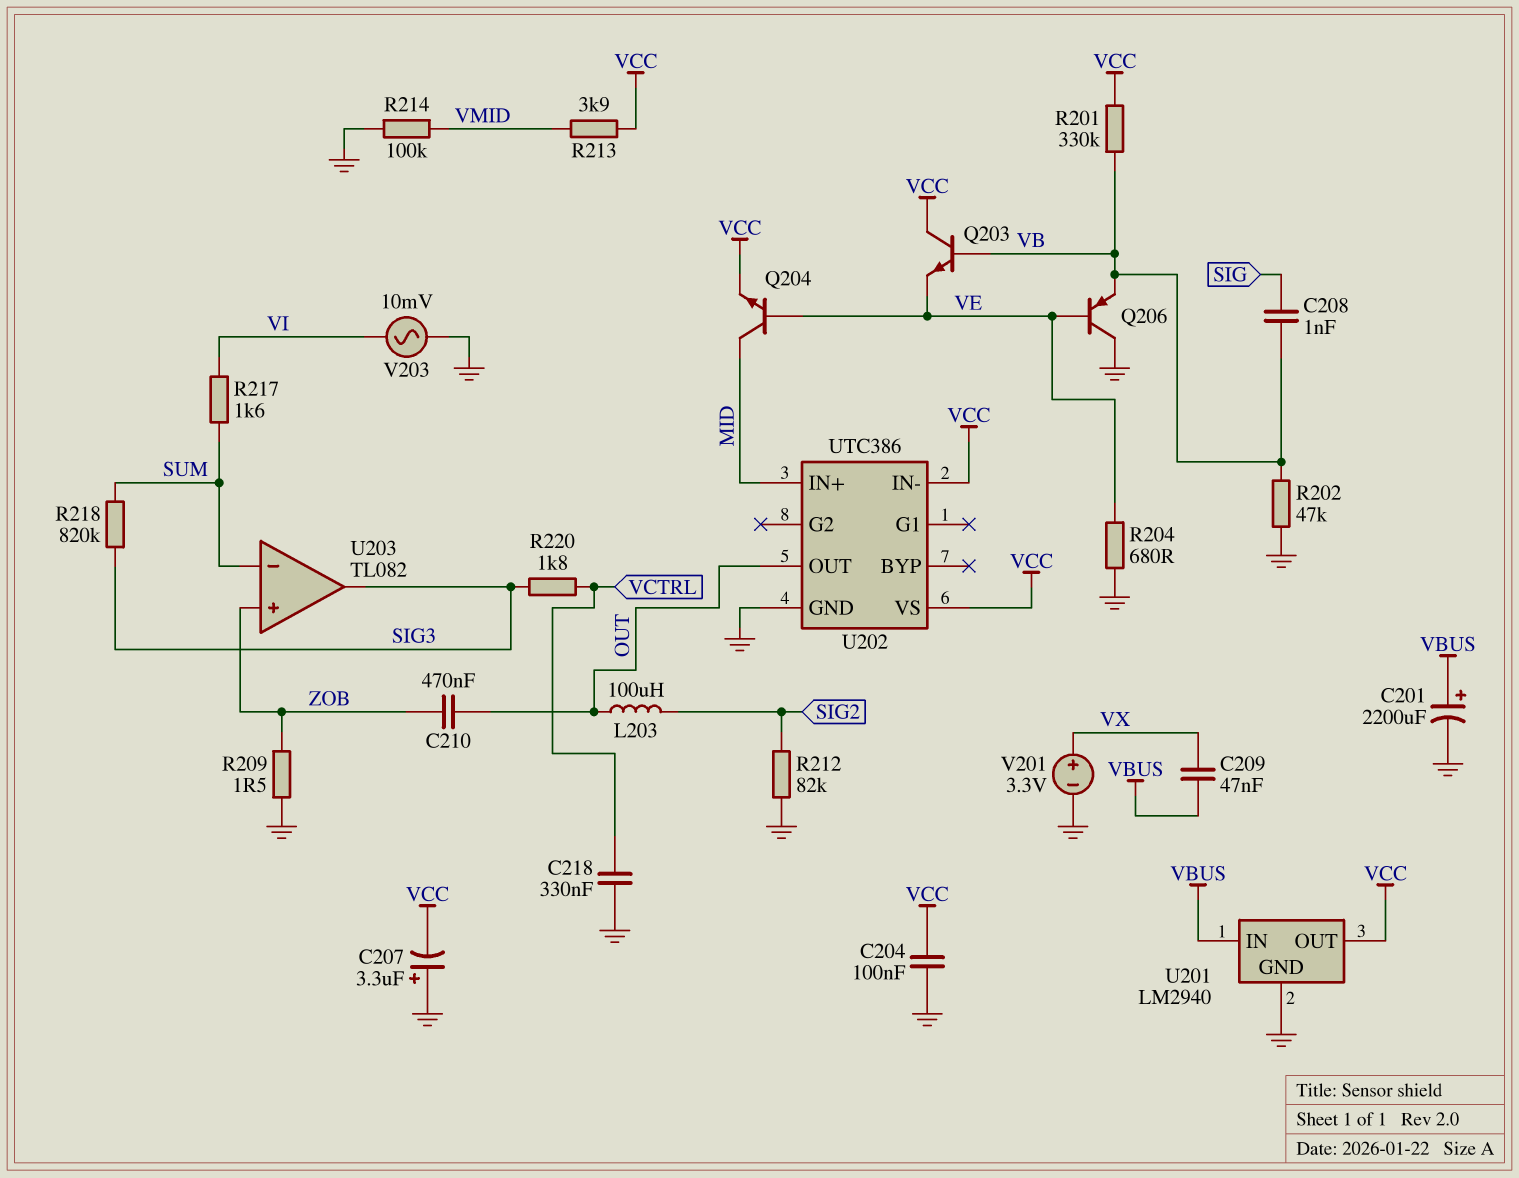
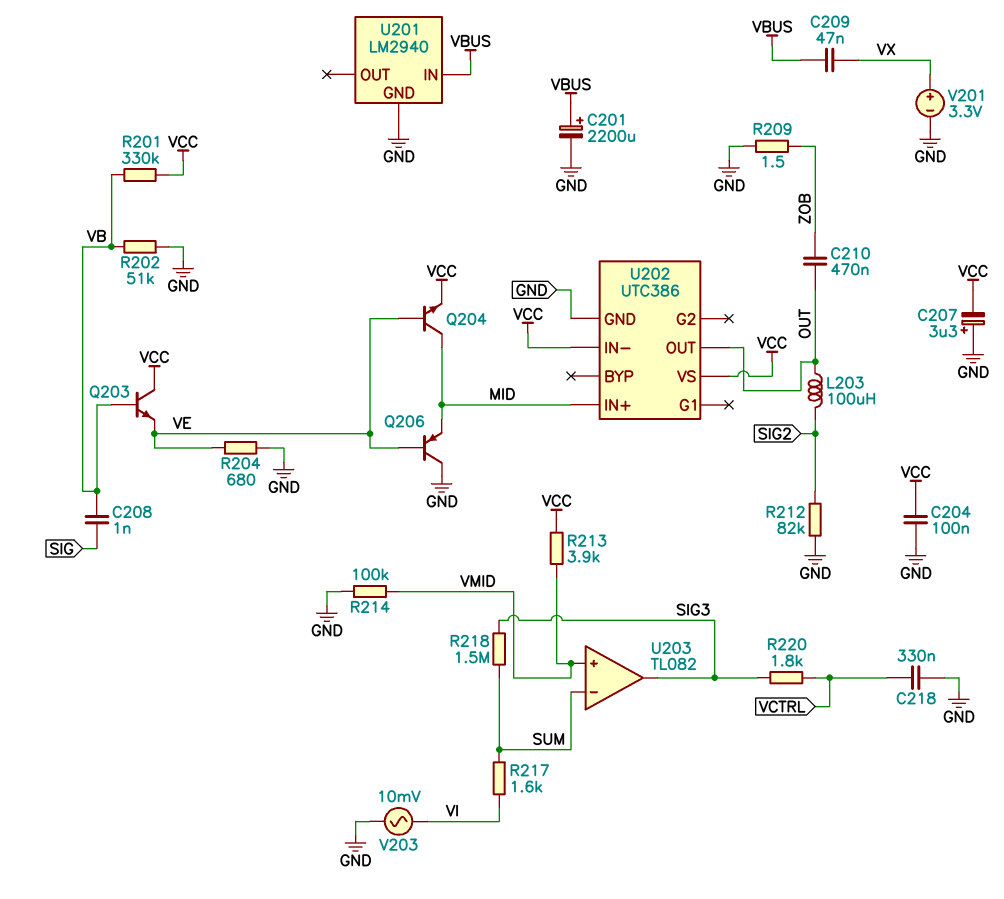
Q206: PNP (B VE, C GND, E VB) -> PNP (B VE, C GND, E MID)
R202: 47k (GND, VB) -> 51k (GND, VB)
R218: 820k (SIG3, SUM) -> 1.5M (SIG3, SUM)
U201 pin OUT: VCC -> none
U203 pin in+: ZOB -> VMID

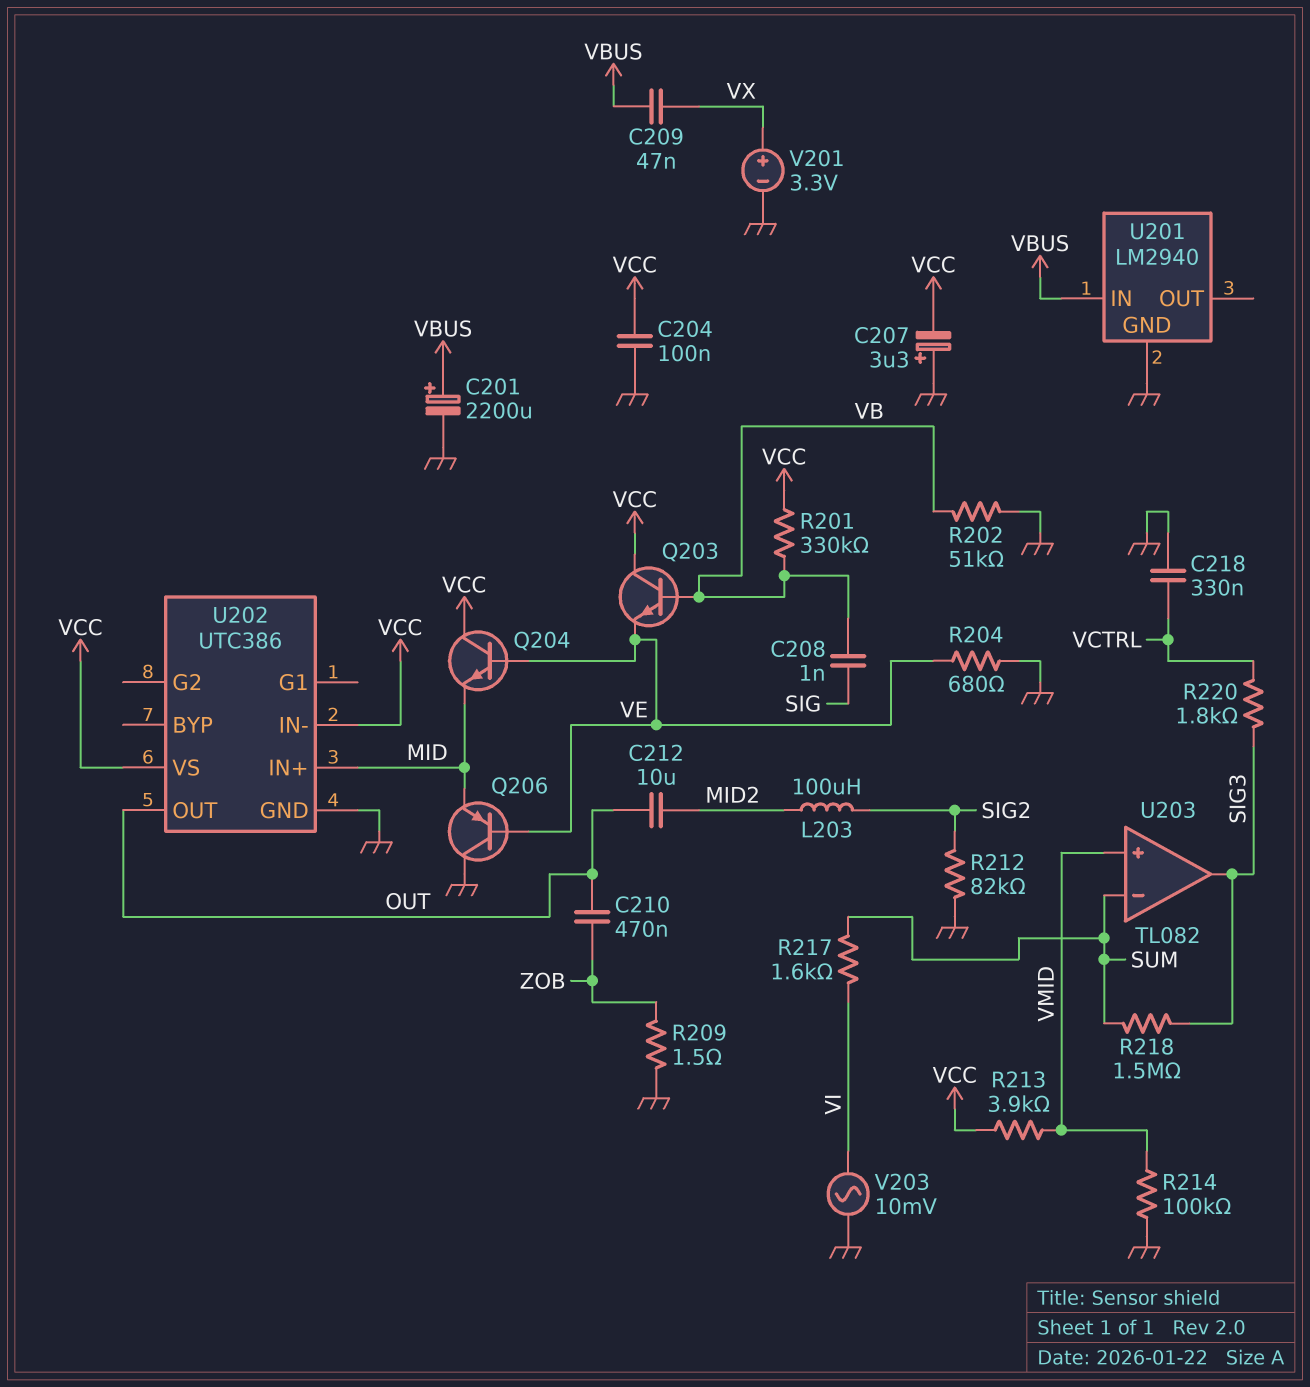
C212: none -> 10uF (MID2, OUT)
L203: 100uH (OUT, SIG2) -> 100uH (MID2, SIG2)
Q204: NPN (B VE, C MID, E VCC) -> NPN (B VE, C VCC, E MID)

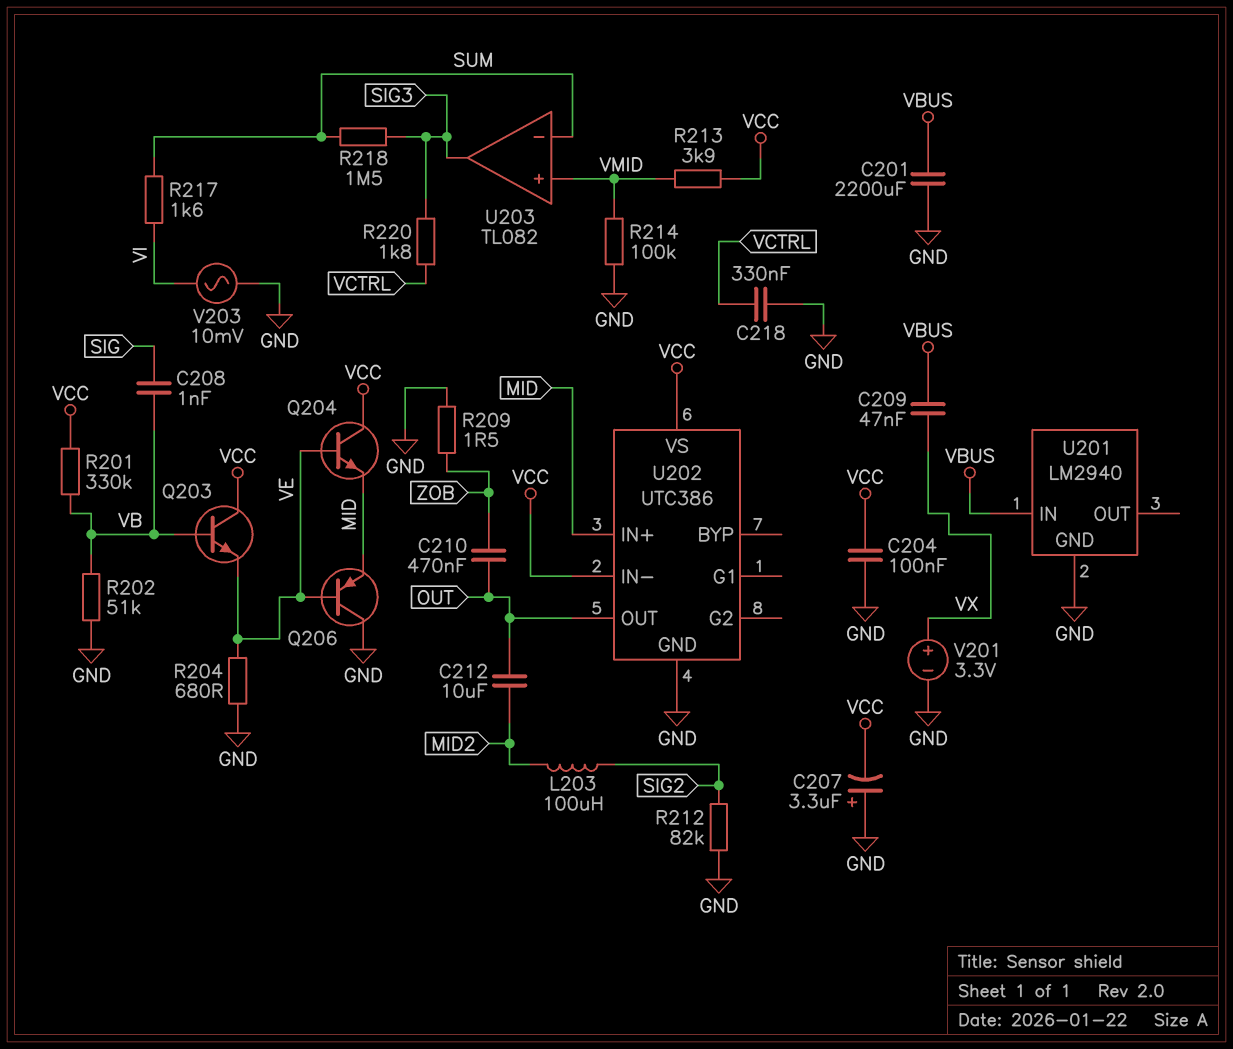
C201: 2200uF (plus VBUS, minus GND) -> 2200uF (GND, VBUS)

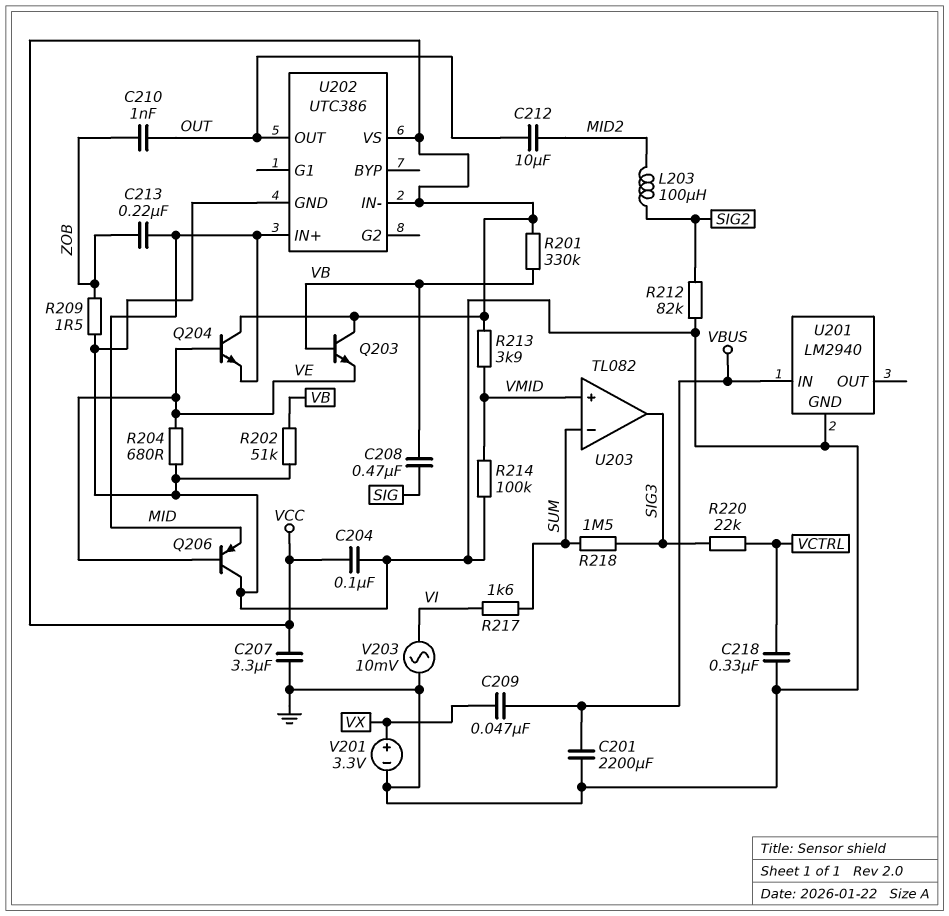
C207: 3.3uF (plus GND, minus VCC) -> 3.3uF (GND, VCC)
C208: 1nF (SIG, VB) -> 470nF (SIG, VB)
C210: 470nF (OUT, ZOB) -> 1nF (OUT, ZOB)
C213: none -> 220nF (MID, ZOB)
R220: 1.8k (SIG3, VCTRL) -> 22k (SIG3, VCTRL)

